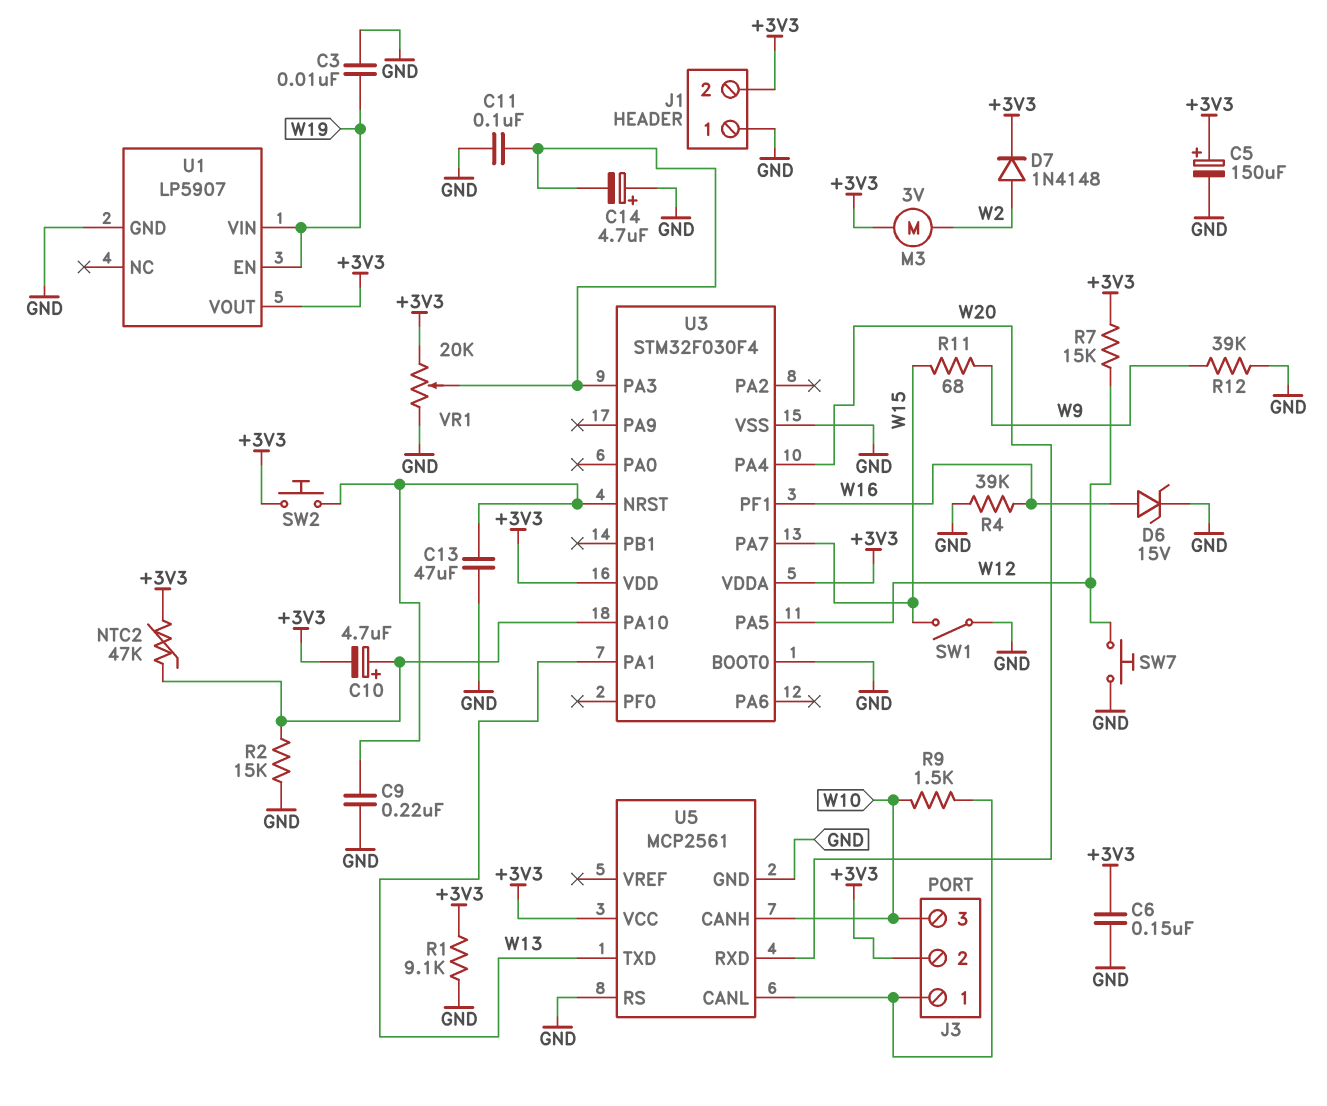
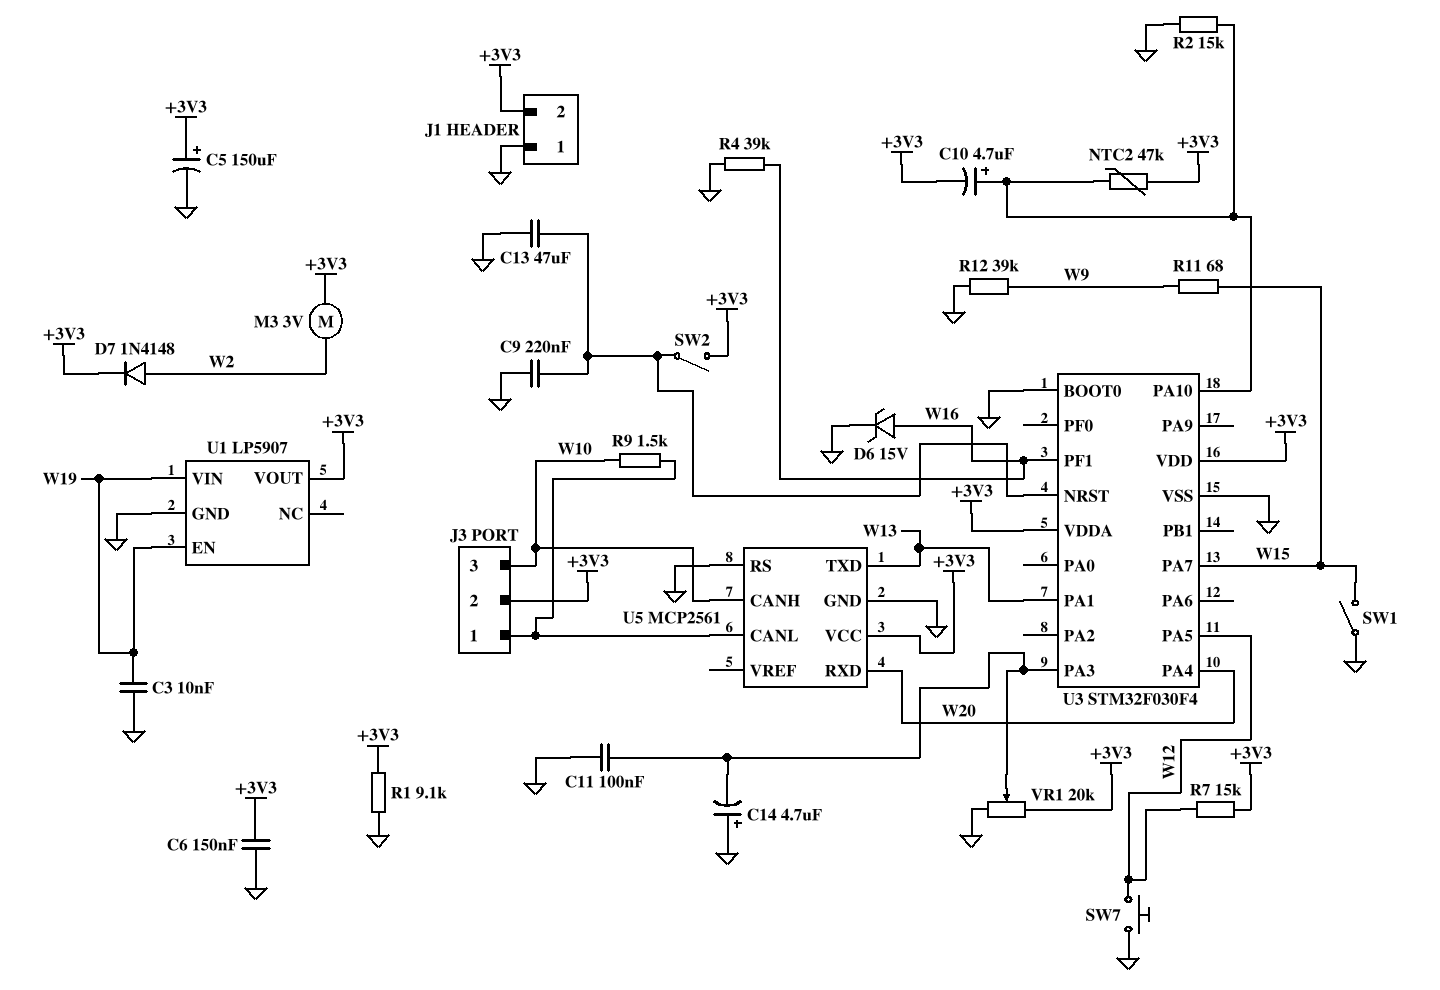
SW2: button (+3V3, U3/NRST) -> switch (+3V3, U3/NRST)

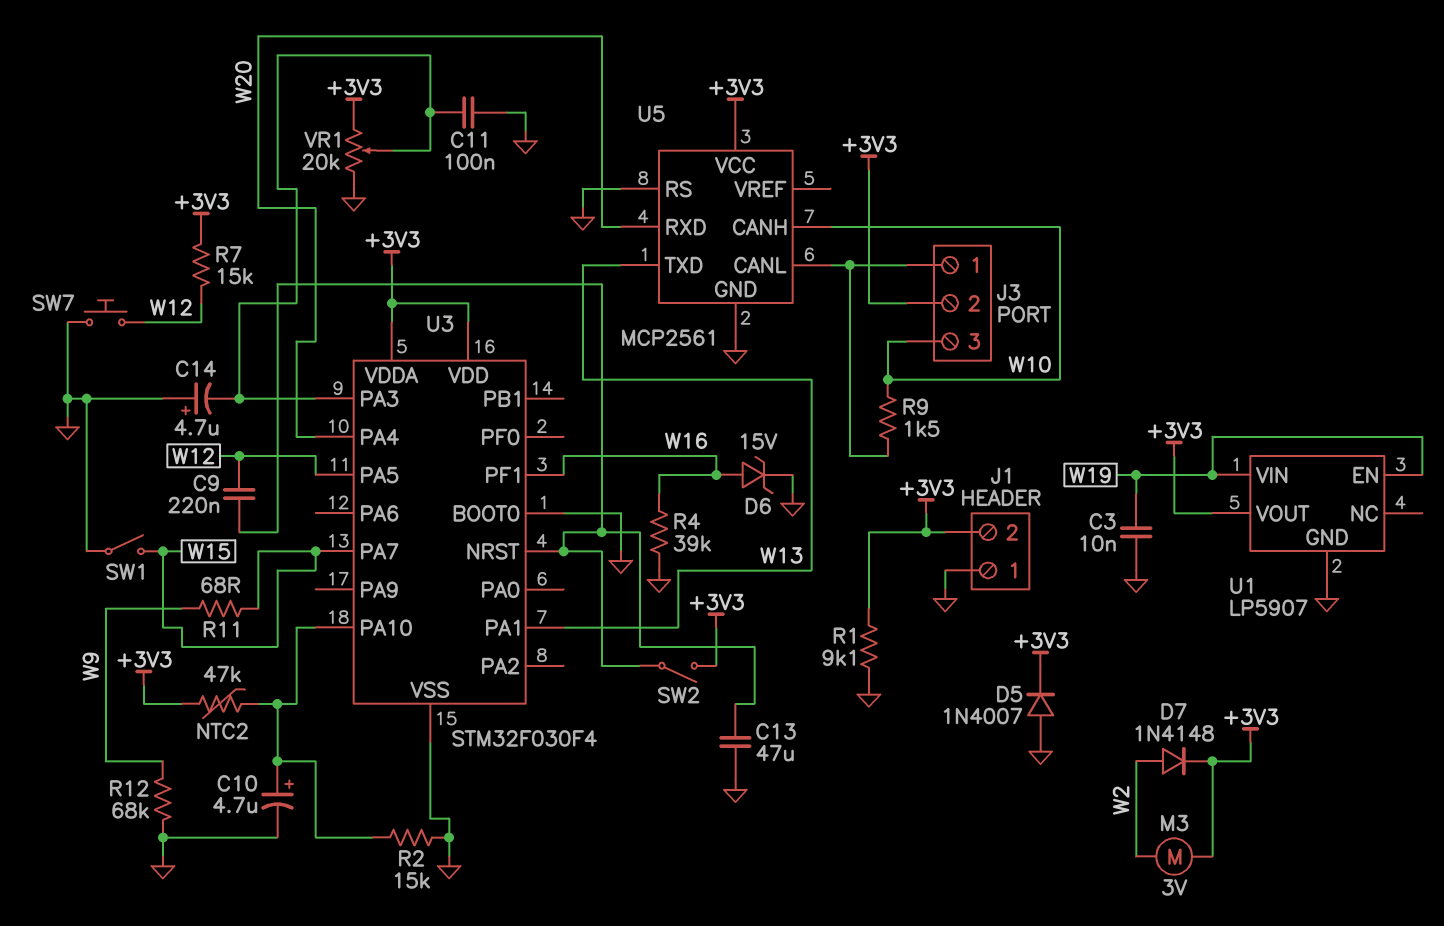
C5: 150uF (plus +3V3, minus GND) -> none
C6: 150nF (+3V3, GND) -> none
C9: 220nF (GND, U3/NRST) -> 220nF (U3/NRST, W12)
C10: 4.7uF (plus U3/PA10, minus +3V3) -> 4.7uF (plus U3/PA10, minus GND)
D5: none -> diode 1N4007 (A GND, K +3V3)
R12: 39k (GND, W9) -> 68k (GND, W9)

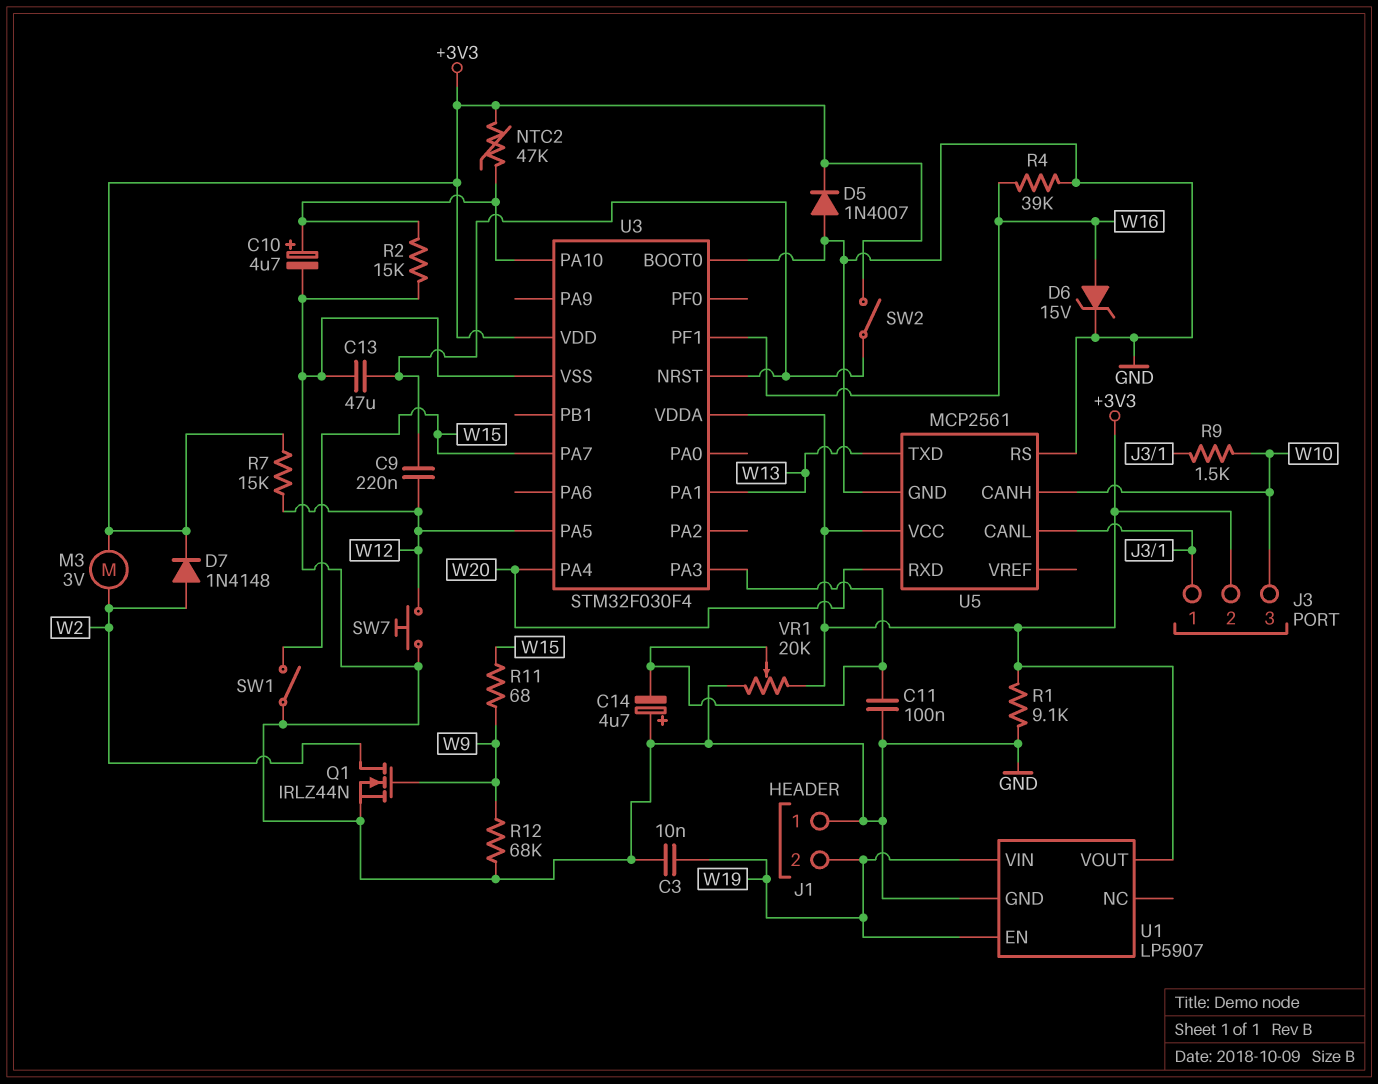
J1 pin 2: +3V3 -> W19
Q1: none -> NMOS IRLZ44N (G W9, D W2, S GND)

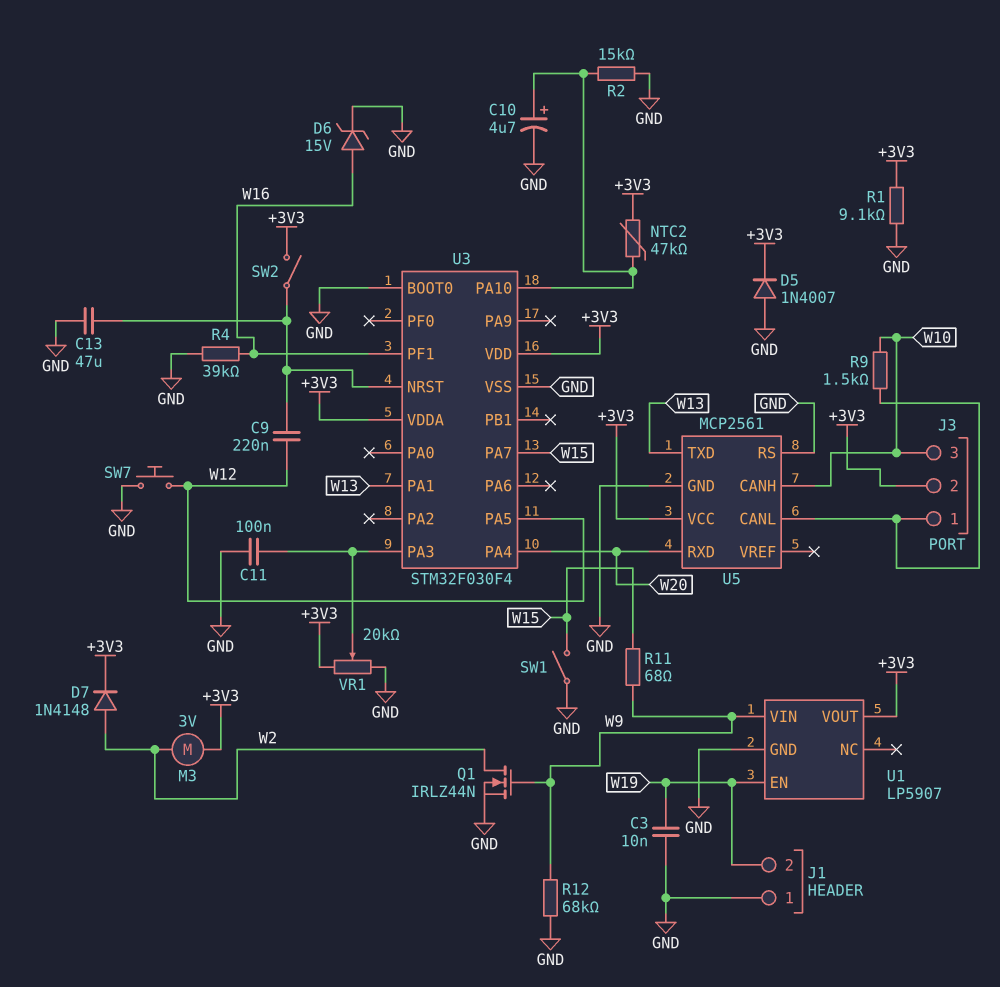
C14: 4.7uF (plus GND, minus U3/PA3) -> none
R7: 15k (+3V3, W12) -> none
U1 pin VIN: W19 -> W9

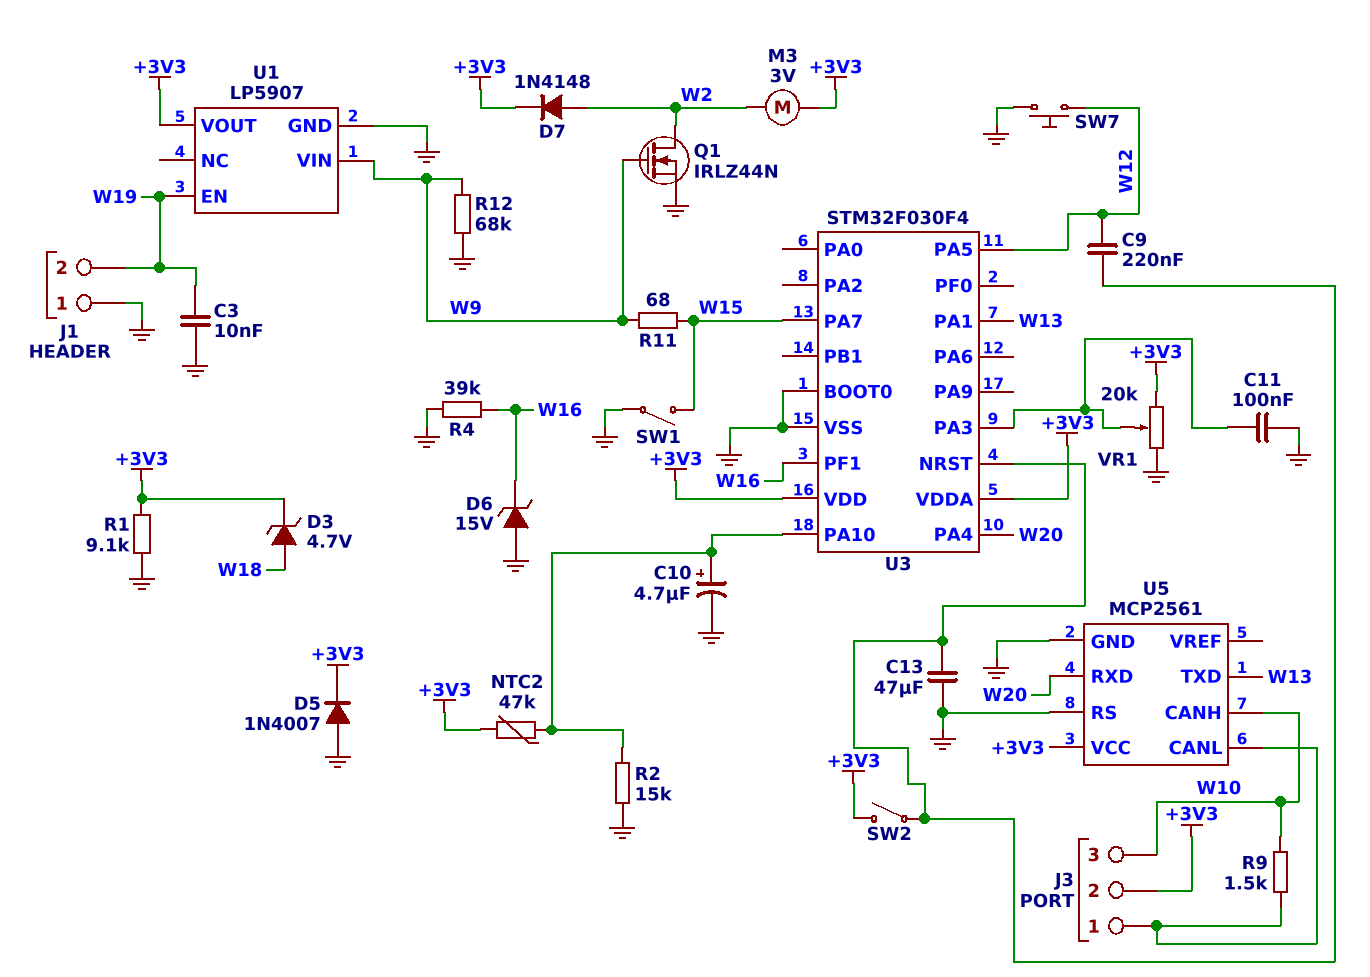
D3: none -> zener 4.7V (A W18, K +3V3)
D6: zener 15V (A W16, K GND) -> zener 15V (A GND, K W16)

